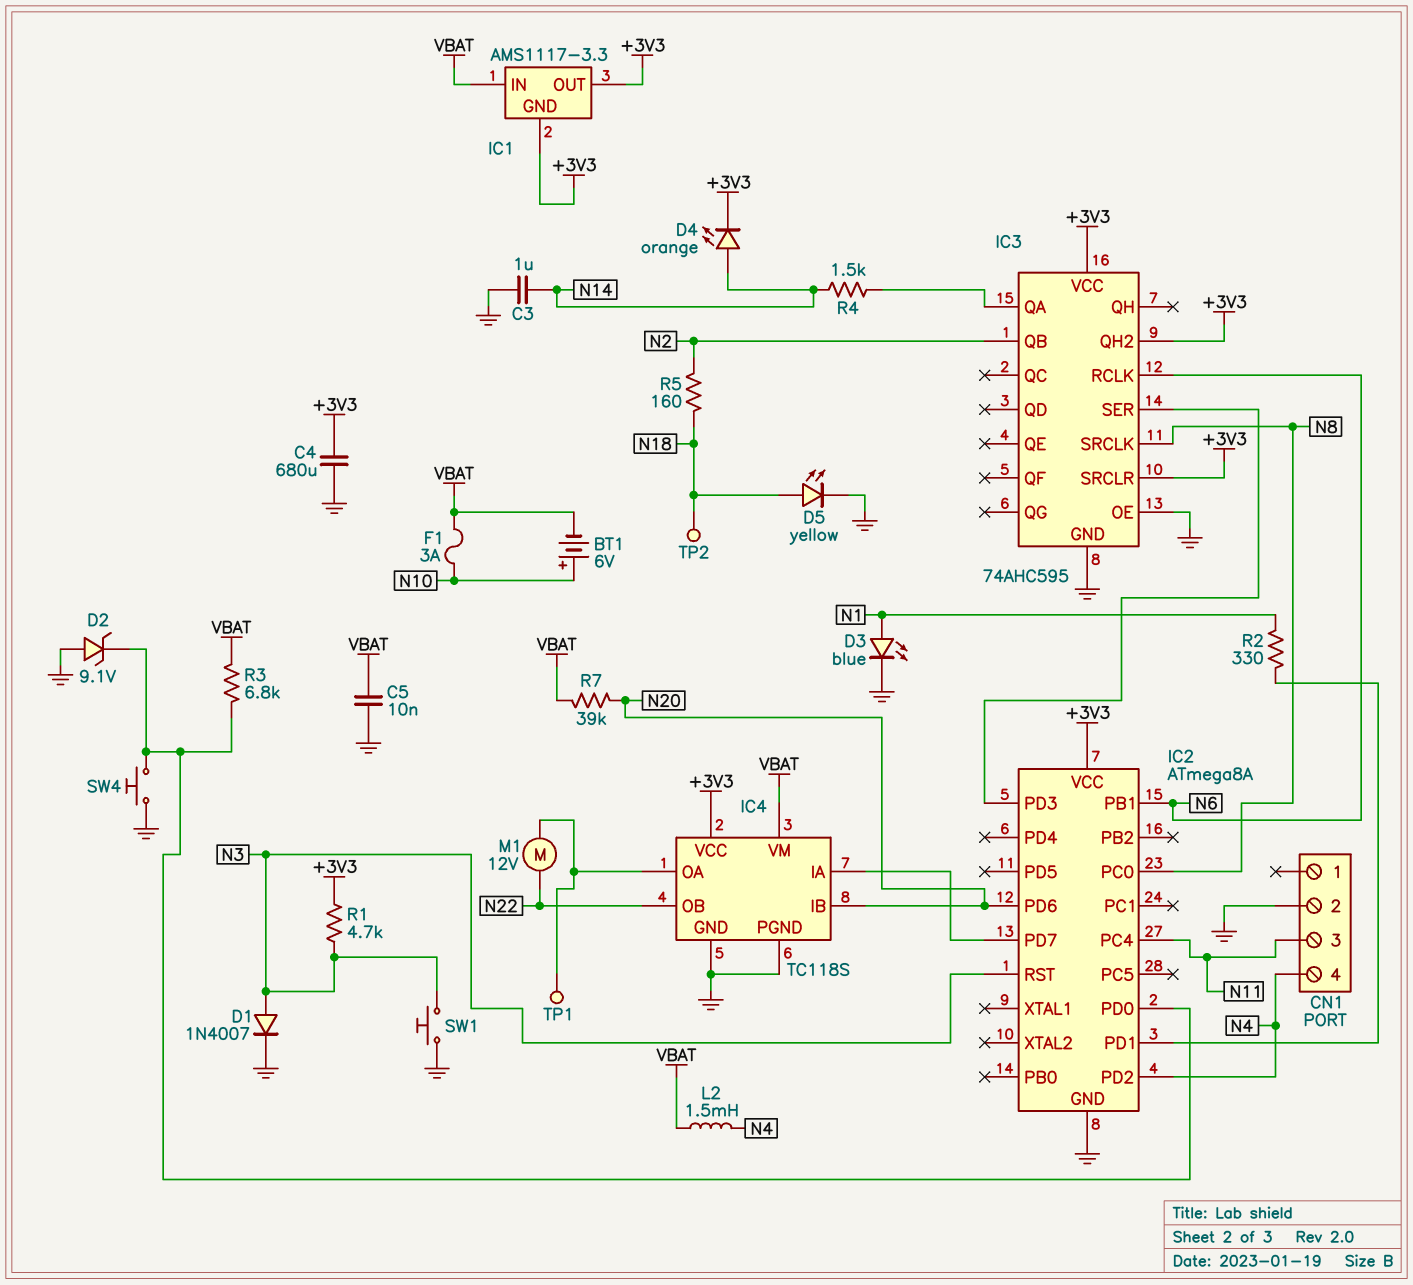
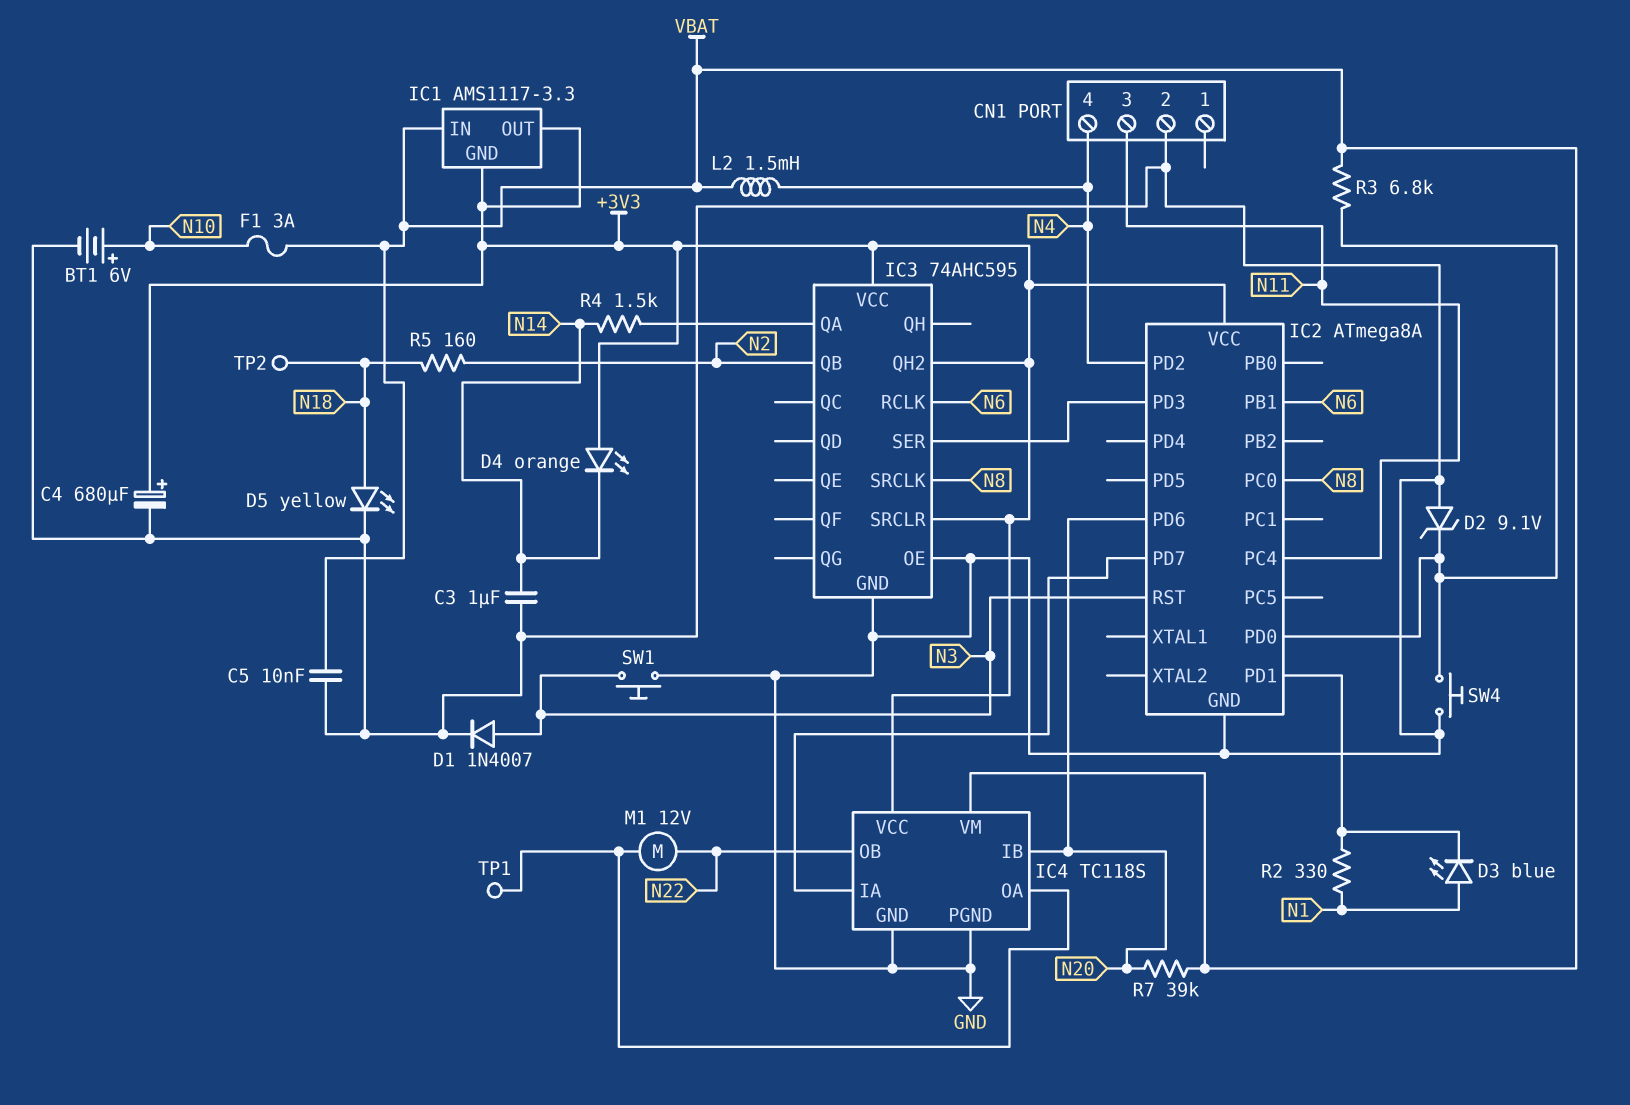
BT1: 6V (plus N10, minus VBAT) -> 6V (plus N10, minus GND)
C4: 680uF (+3V3, GND) -> 680uF (plus +3V3, minus GND)
D3: LED blue (A N1, K GND) -> LED blue (A N1, K IC2/PD1)
D4: LED orange (A N14, K +3V3) -> LED orange (A +3V3, K N14)
R1: 4.7k (+3V3, N3) -> none

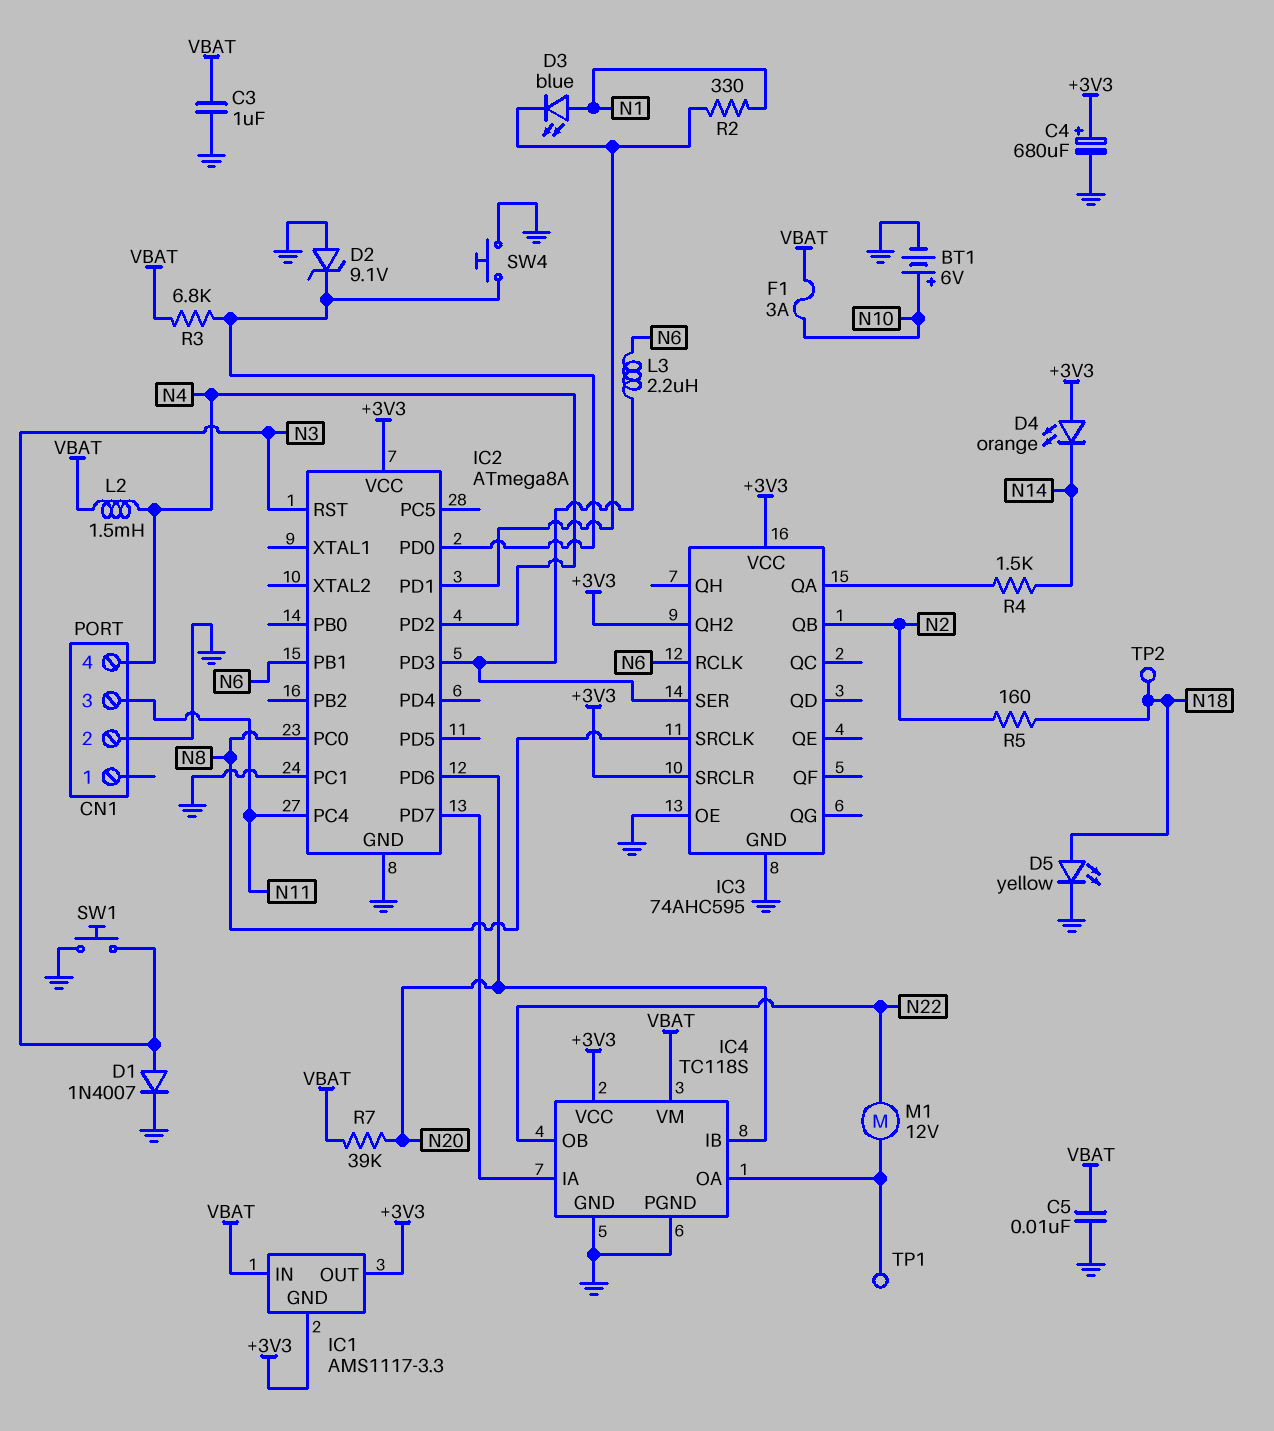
C3: 1uF (GND, N14) -> 1uF (GND, VBAT)
IC2 pin PC1: none -> GND
L3: none -> 2.2uH (IC2/PD3, N6)

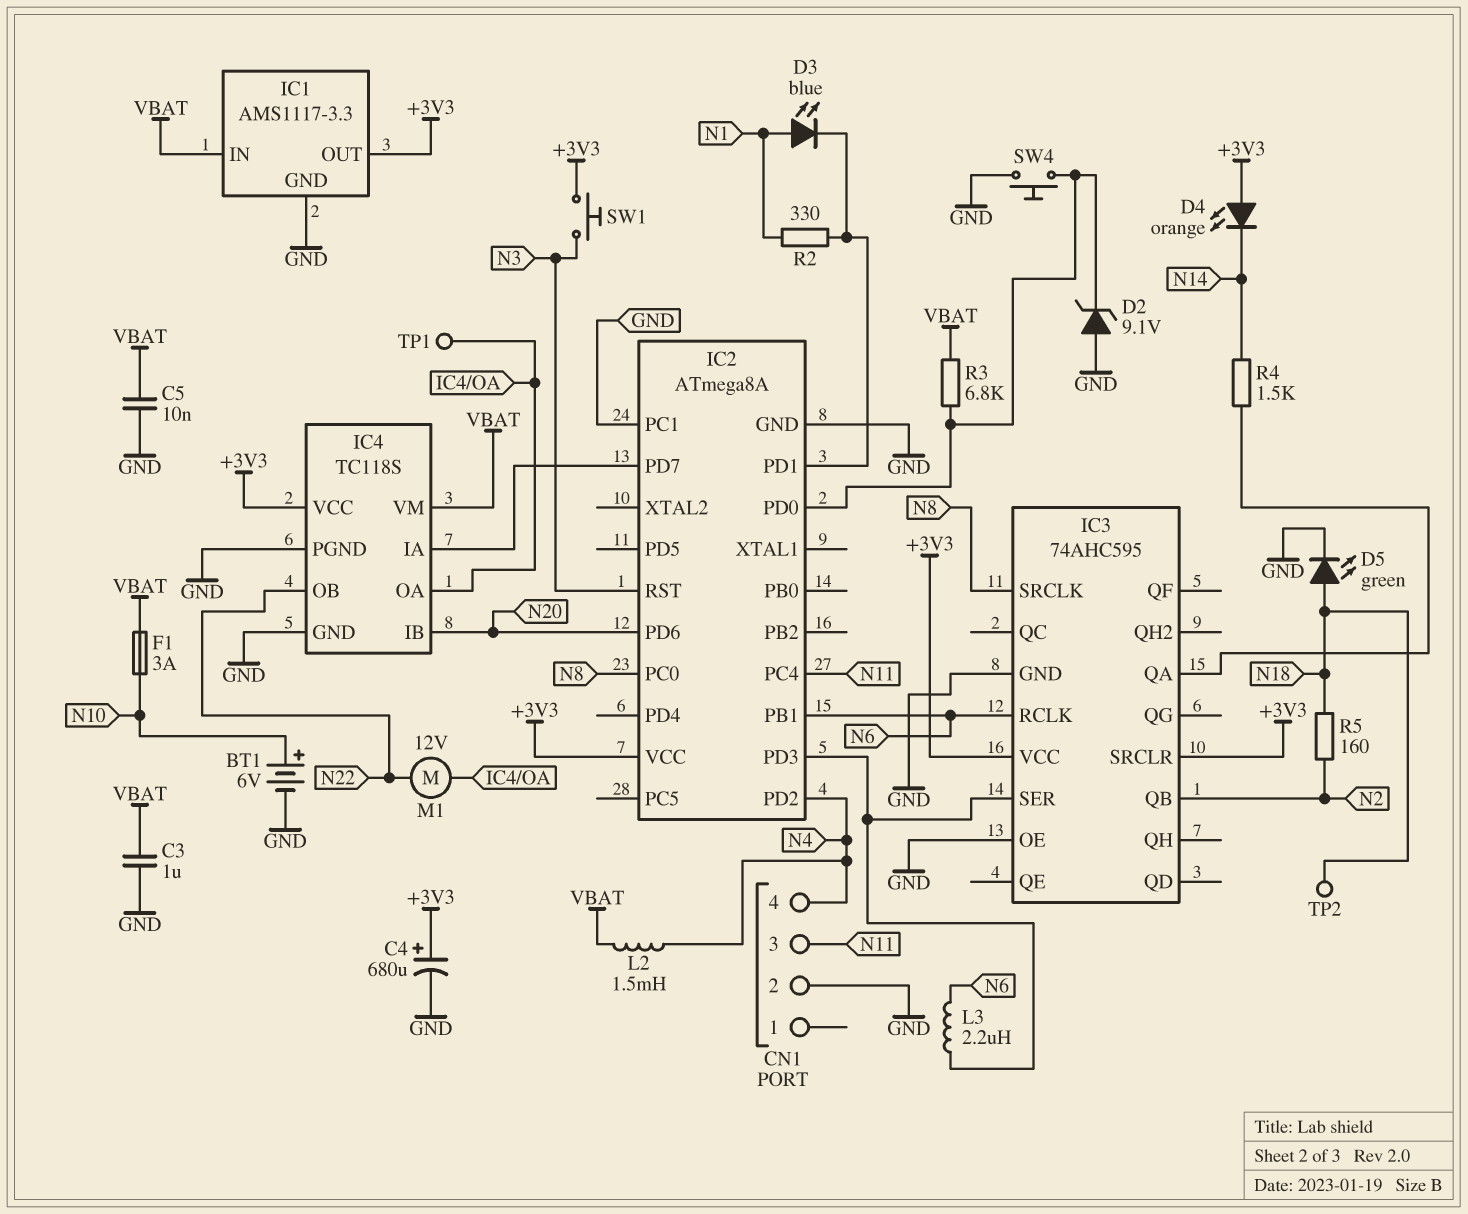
D1: diode 1N4007 (A N3, K GND) -> none
D5: LED yellow (A N18, K GND) -> LED green (A N18, K GND)
IC1 pin GND: +3V3 -> GND
IC3 pin QH2: +3V3 -> none
R7: 39k (N20, VBAT) -> none
SW1: button (GND, N3) -> button (+3V3, N3)

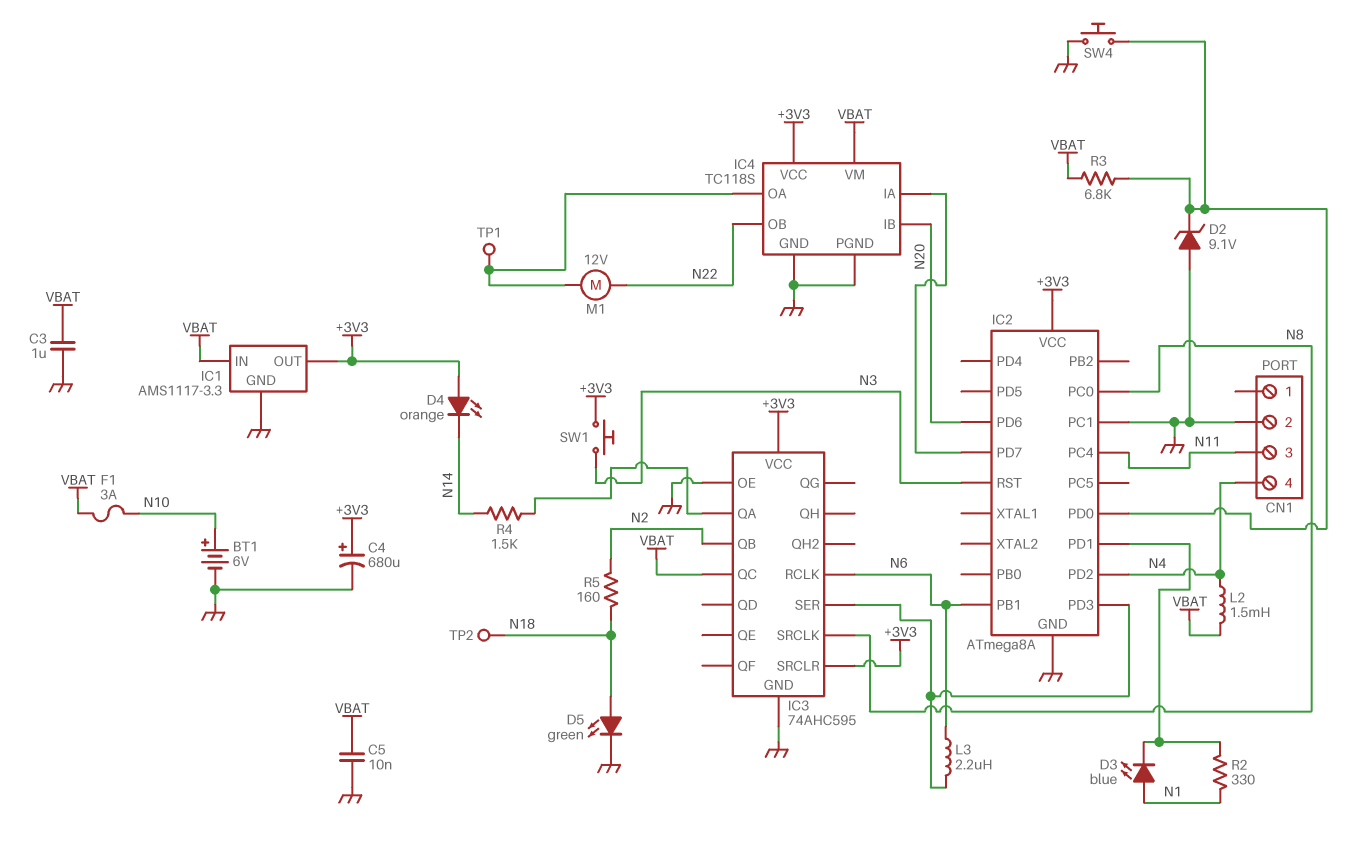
IC3 pin QC: none -> VBAT

